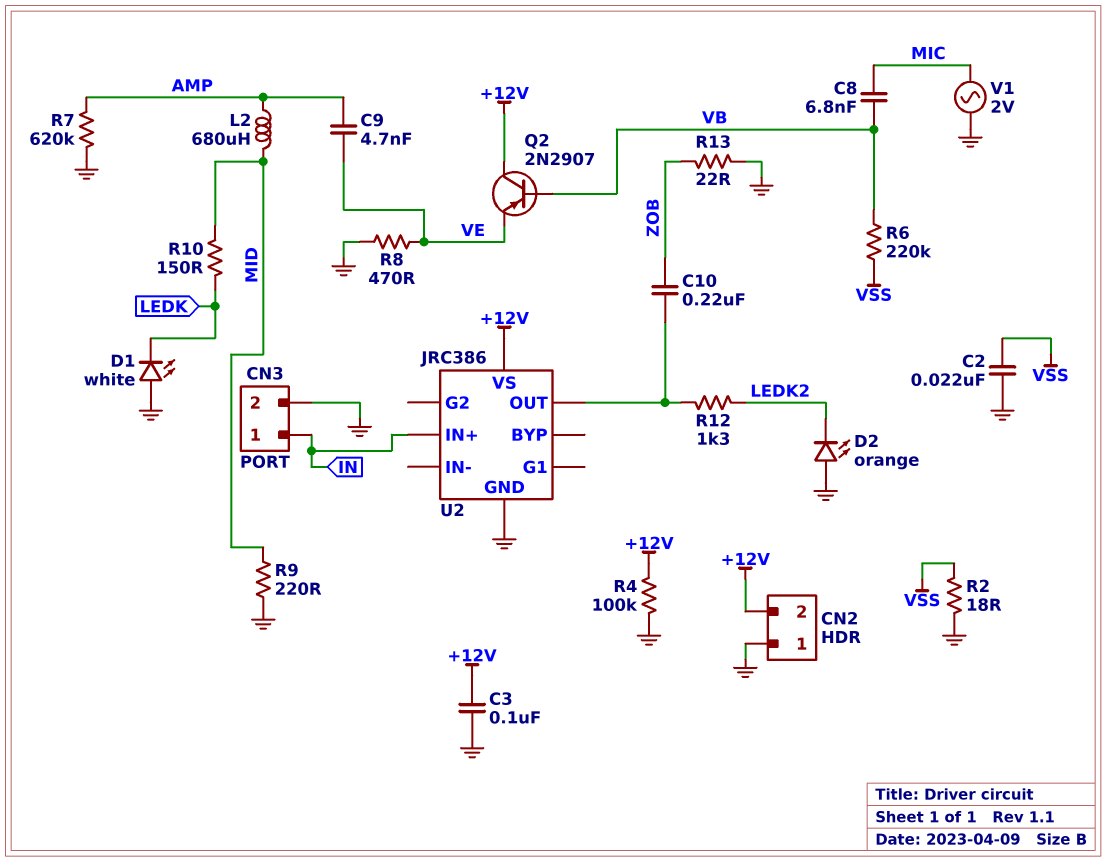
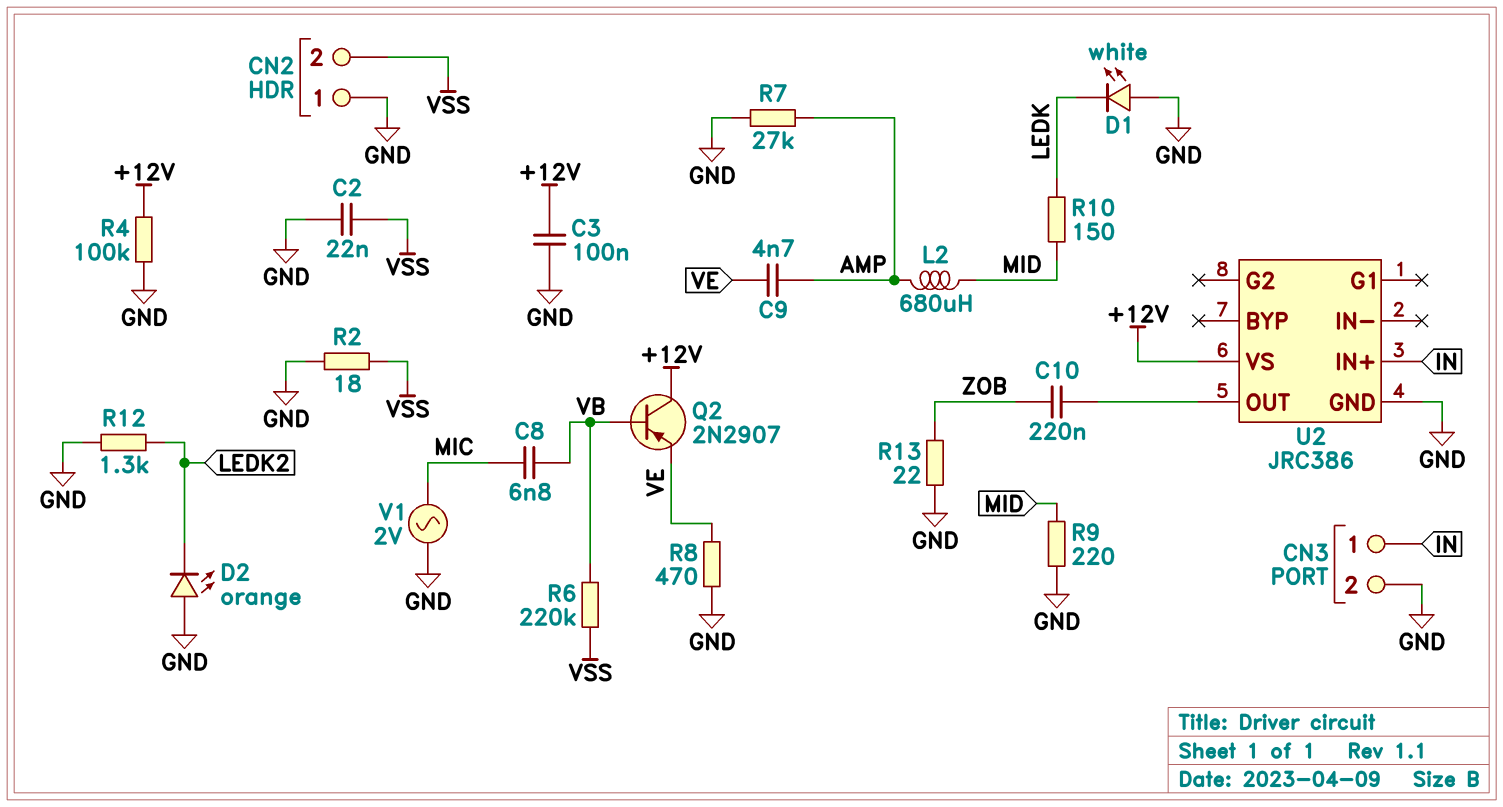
CN2 pin 2: +12V -> VSS
R7: 620k (AMP, GND) -> 27k (AMP, GND)
R12: 1.3k (LEDK2, U2/OUT) -> 1.3k (GND, LEDK2)

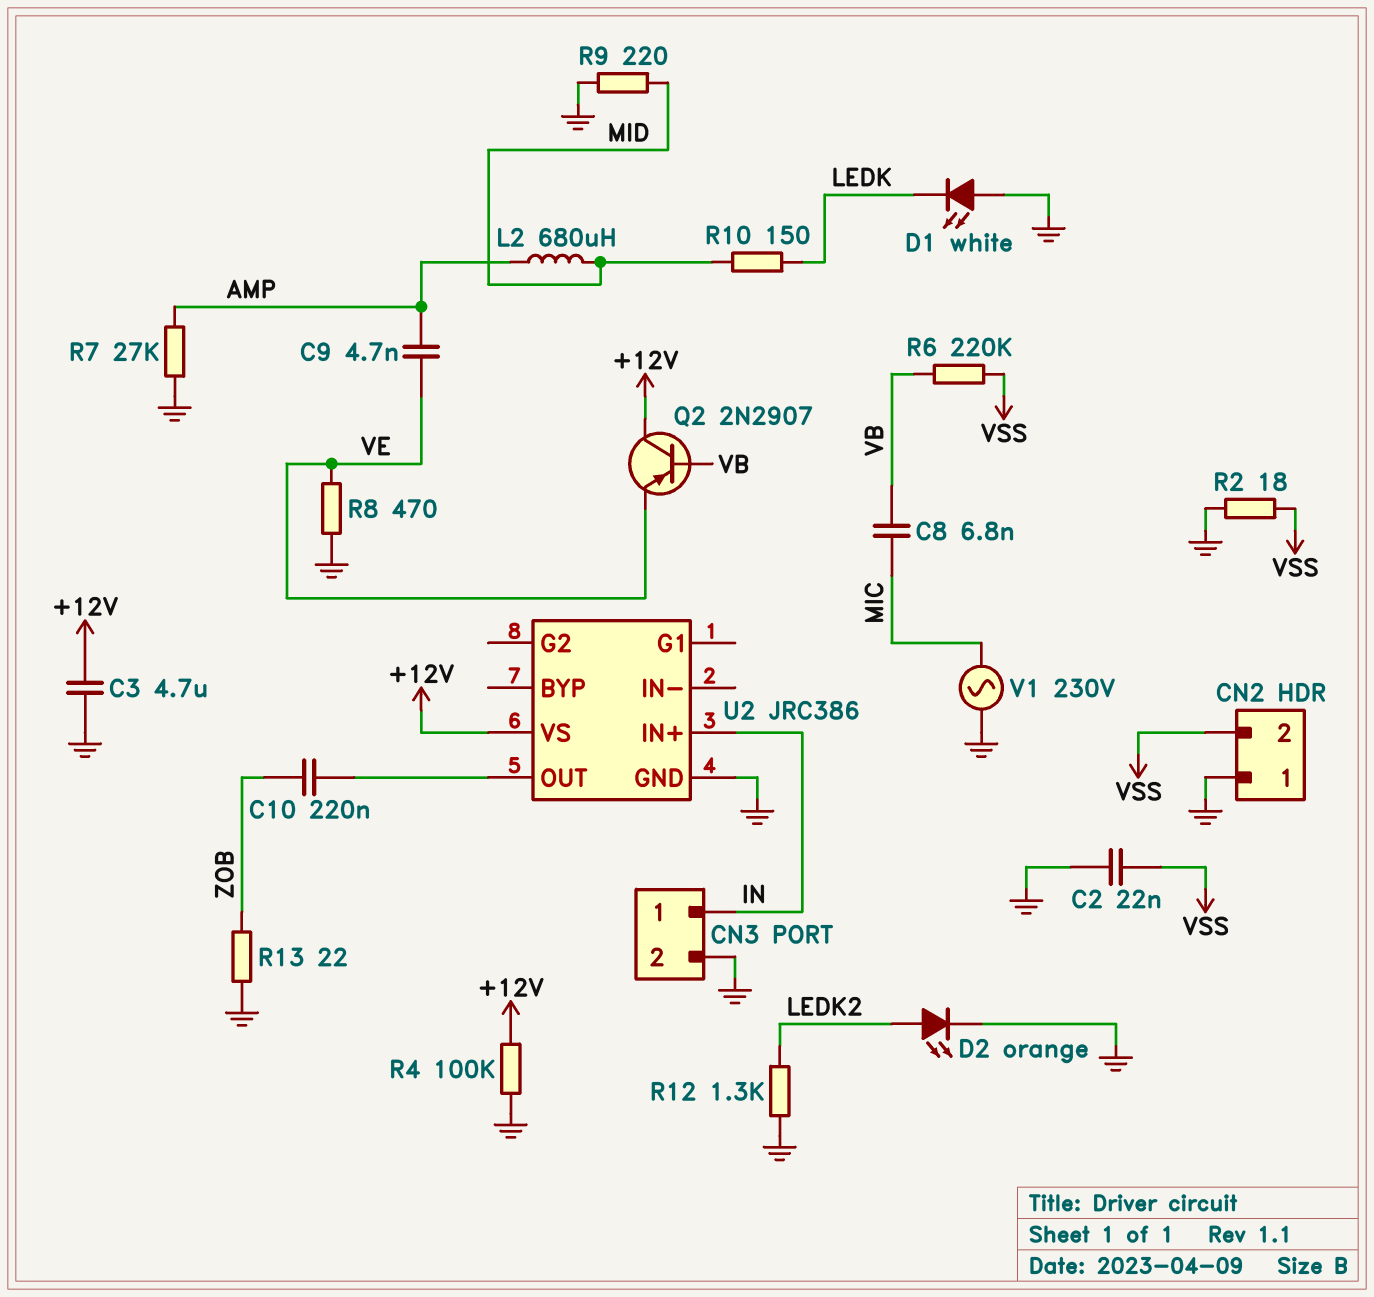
C3: 100nF (+12V, GND) -> 4.7uF (+12V, GND)
D2: LED orange (A GND, K LEDK2) -> LED orange (A LEDK2, K GND)
V1: AC 2V (GND, MIC) -> AC 230V (GND, MIC)

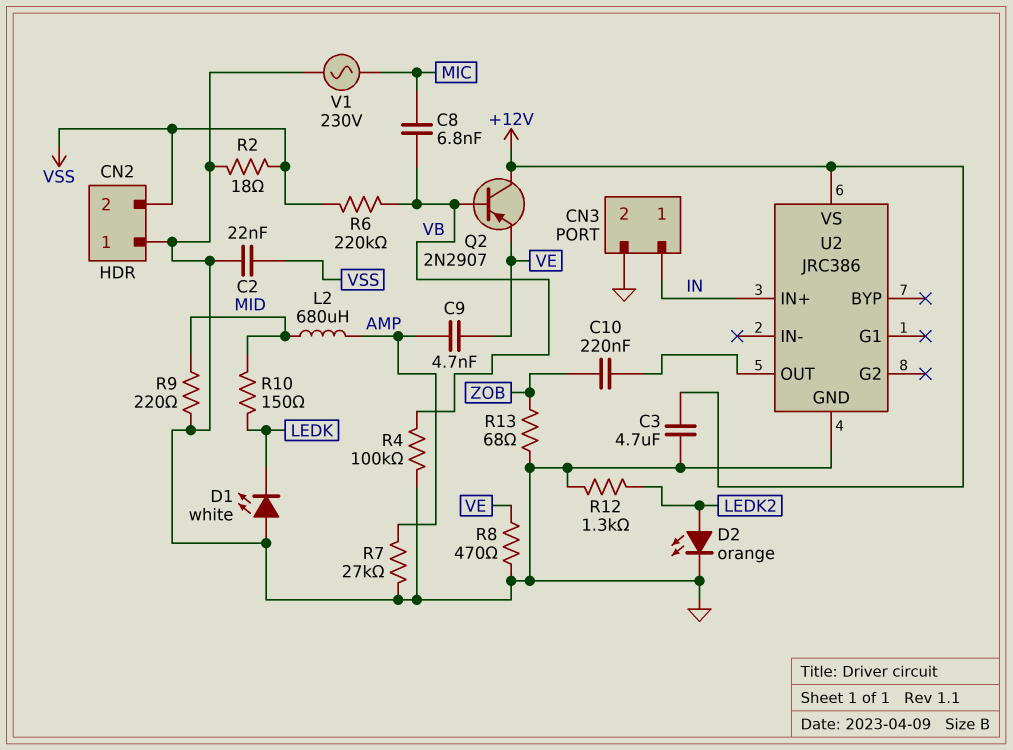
R4: 100k (+12V, GND) -> 100k (GND, VB)
R13: 22 (GND, ZOB) -> 68 (GND, ZOB)

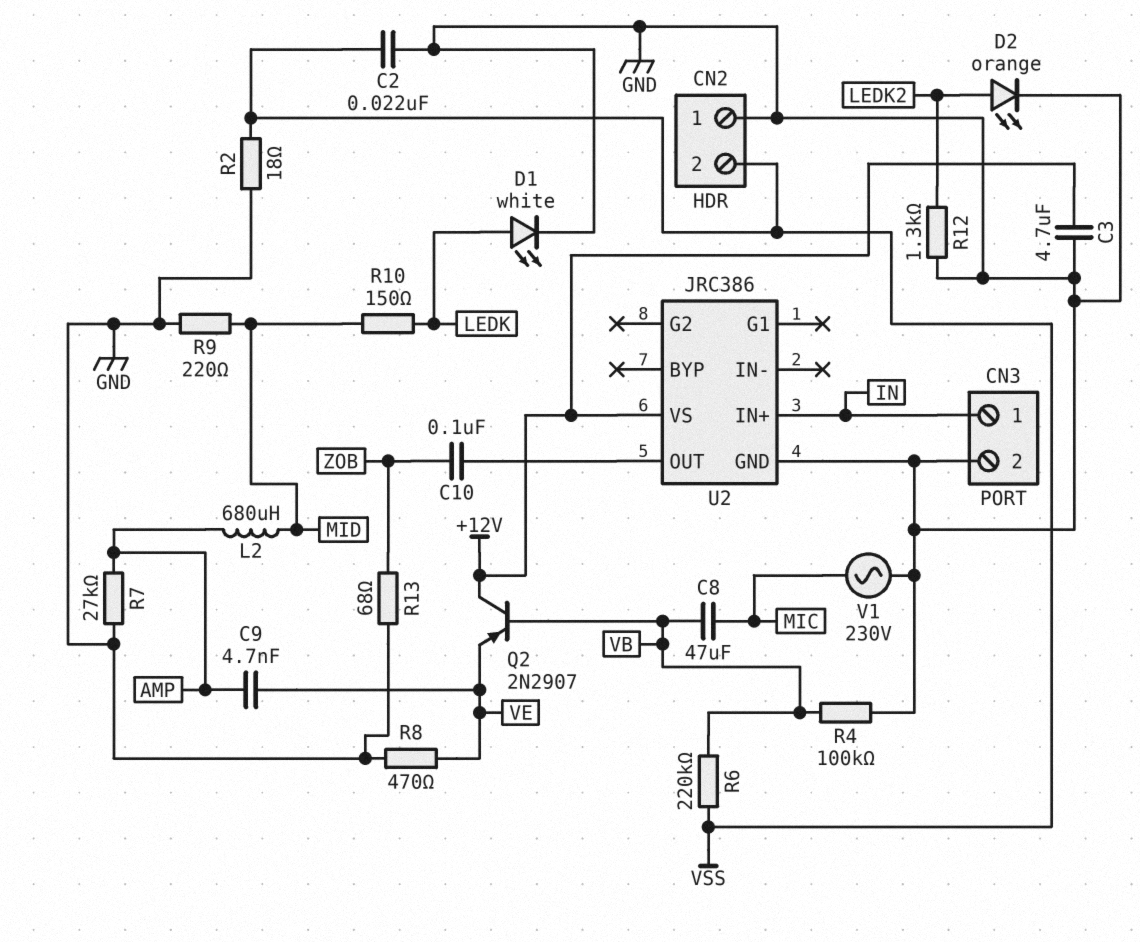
C8: 6.8nF (MIC, VB) -> 47uF (MIC, VB)
C10: 220nF (U2/OUT, ZOB) -> 100nF (U2/OUT, ZOB)
D1: LED white (A GND, K LEDK) -> LED white (A LEDK, K GND)

